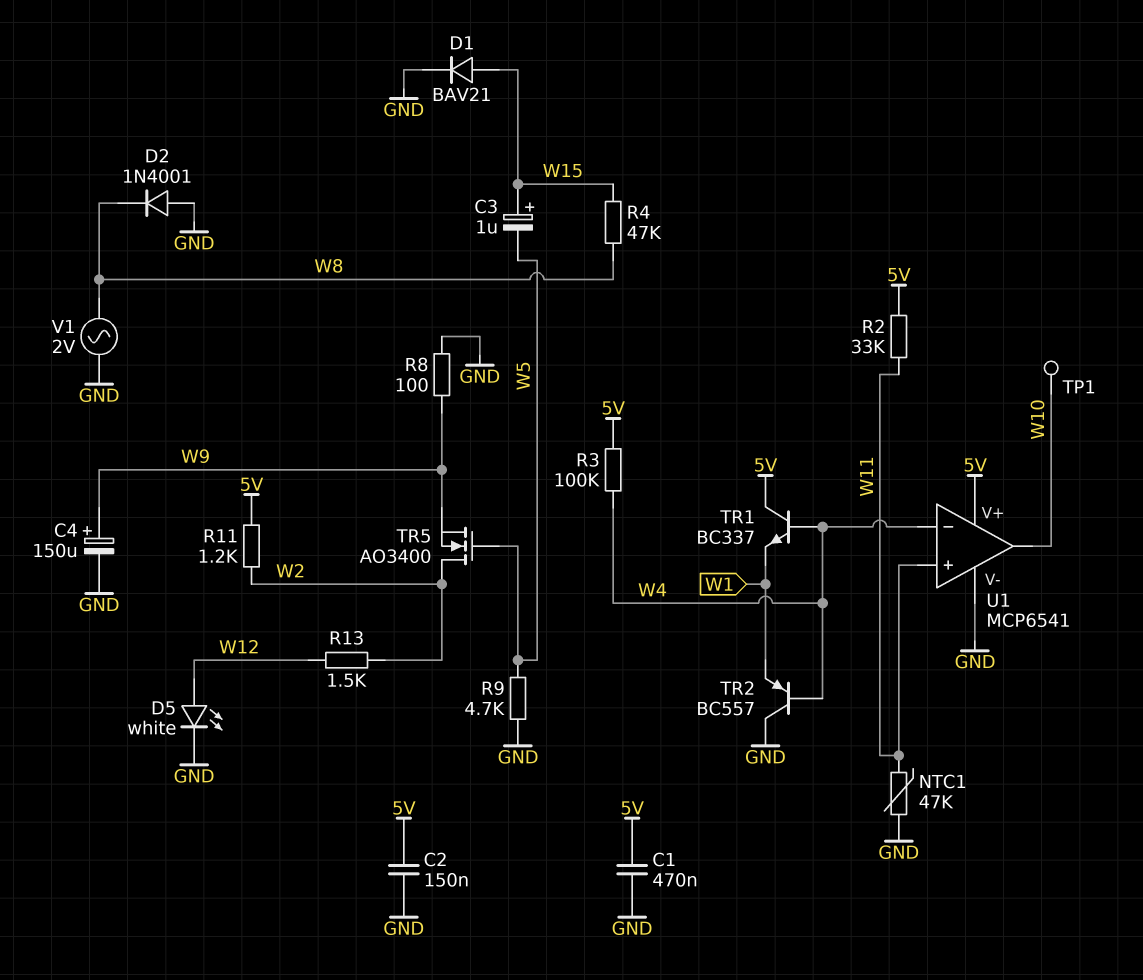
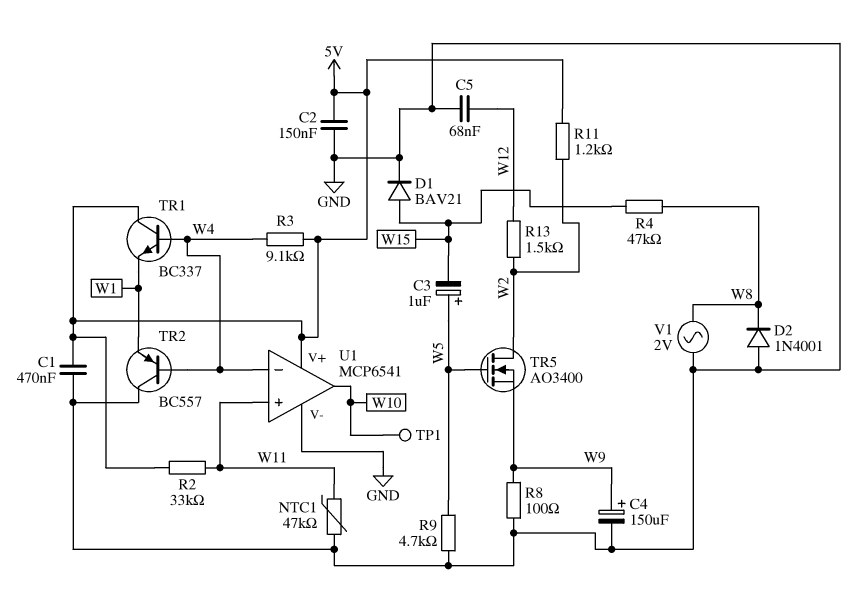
C3: 1uF (plus W15, minus W5) -> 1uF (plus W5, minus W15)
C5: none -> 68nF (GND, W12)
D5: LED white (A W12, K GND) -> none
R3: 100k (5V, W4) -> 9.1k (5V, W4)

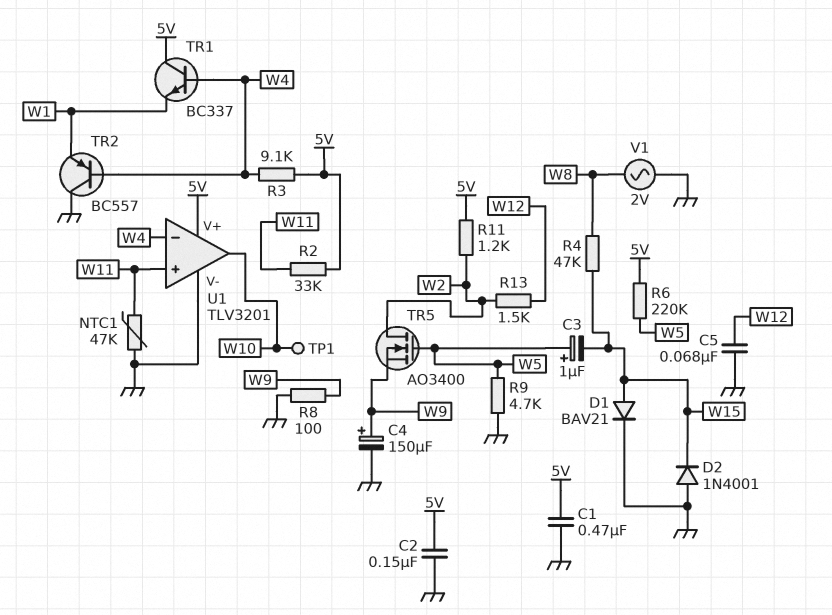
D2: diode 1N4001 (A GND, K W8) -> diode 1N4001 (A GND, K W15)
R6: none -> 220k (5V, W5)
U1: MCP6541 -> TLV3201

